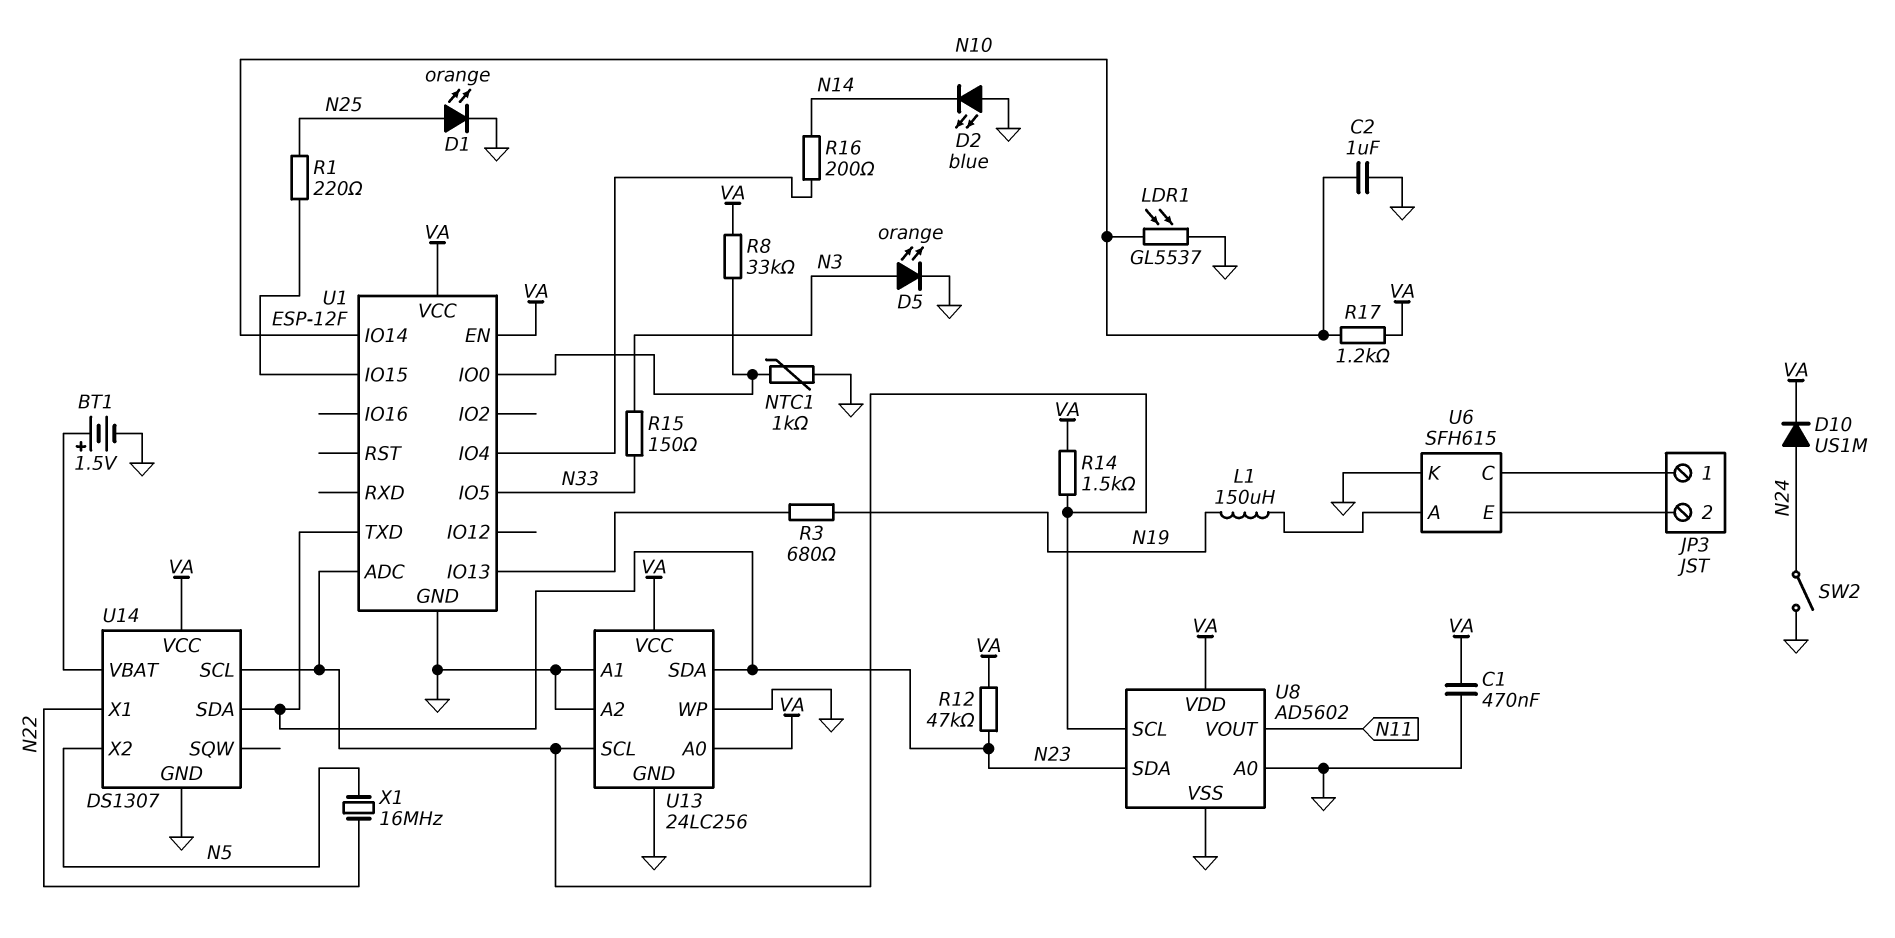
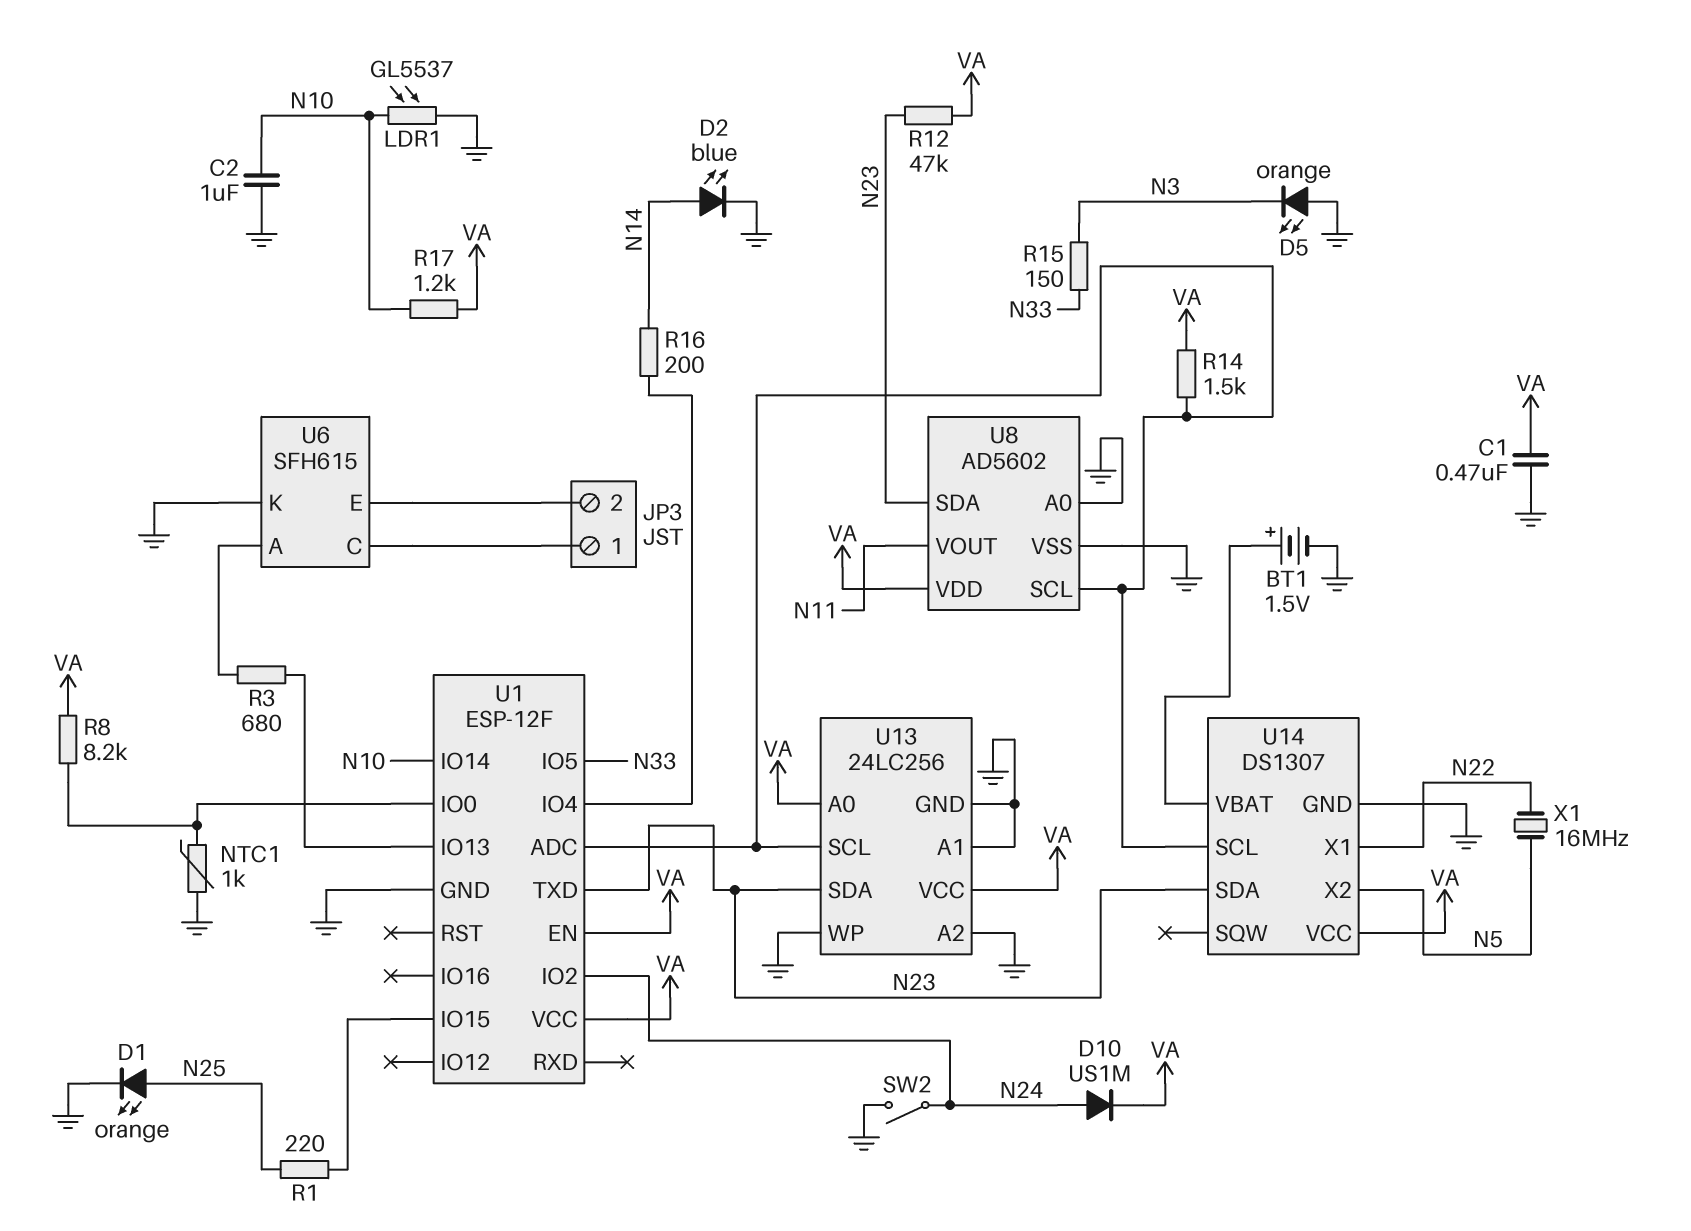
D2: LED blue (A GND, K N14) -> LED blue (A N14, K GND)
D5: LED orange (A N3, K GND) -> LED orange (A GND, K N3)
L1: 150uH (N19, U6/A) -> none
R3: 680 (N19, U1/IO13) -> 680 (U1/IO13, U6/A)
R8: 33k (U1/IO0, VA) -> 8.2k (U1/IO0, VA)
U1 pin IO2: none -> N24

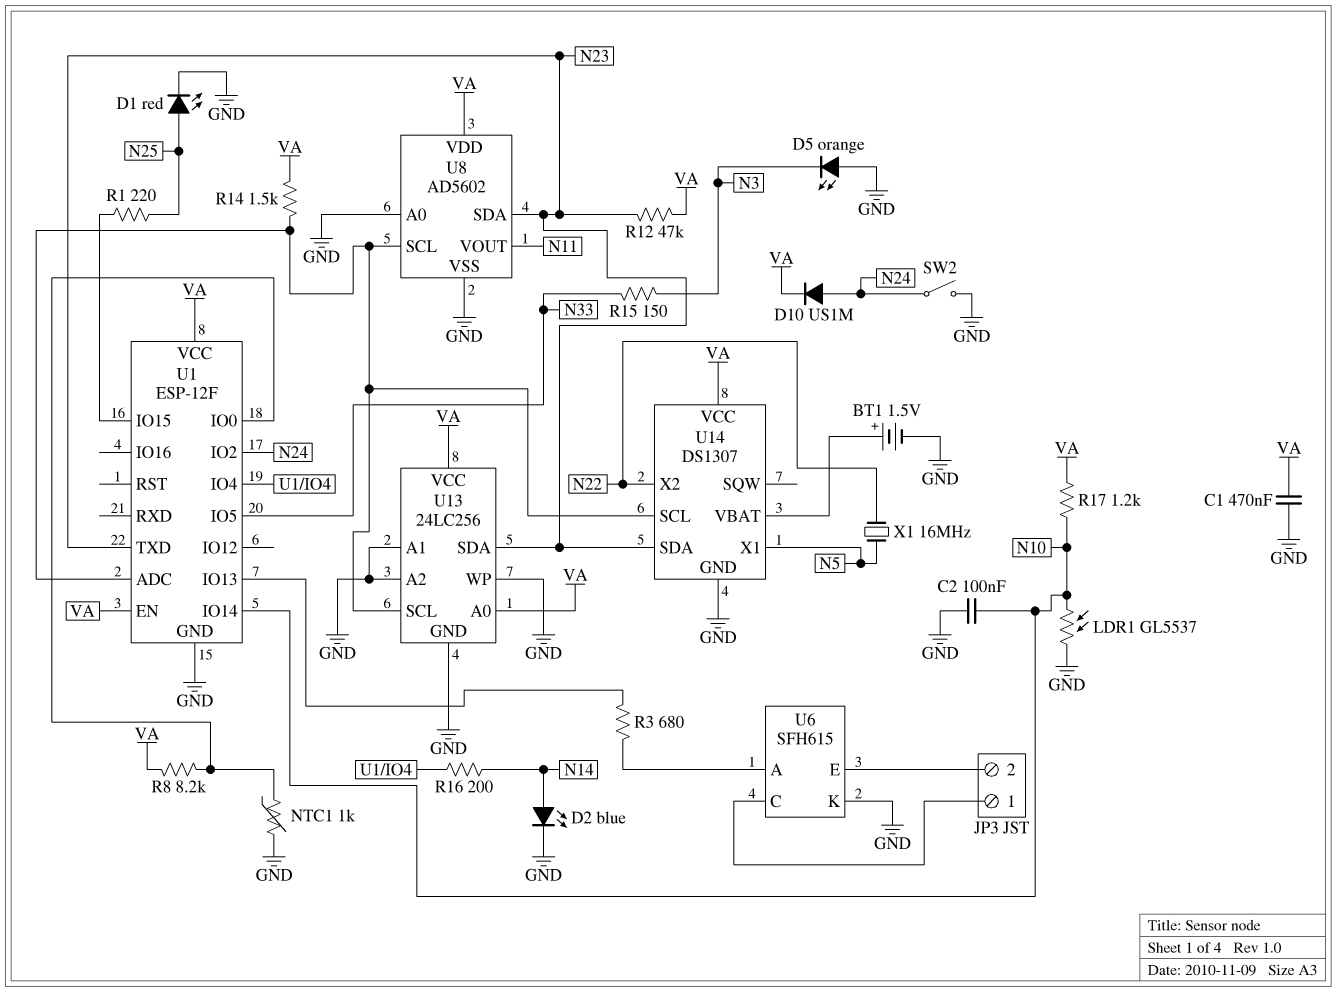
C2: 1uF (GND, N10) -> 100nF (GND, N10)
D1: LED orange (A N25, K GND) -> LED red (A N25, K GND)
U14 pin X1: N22 -> N5
U14 pin X2: N5 -> N22

